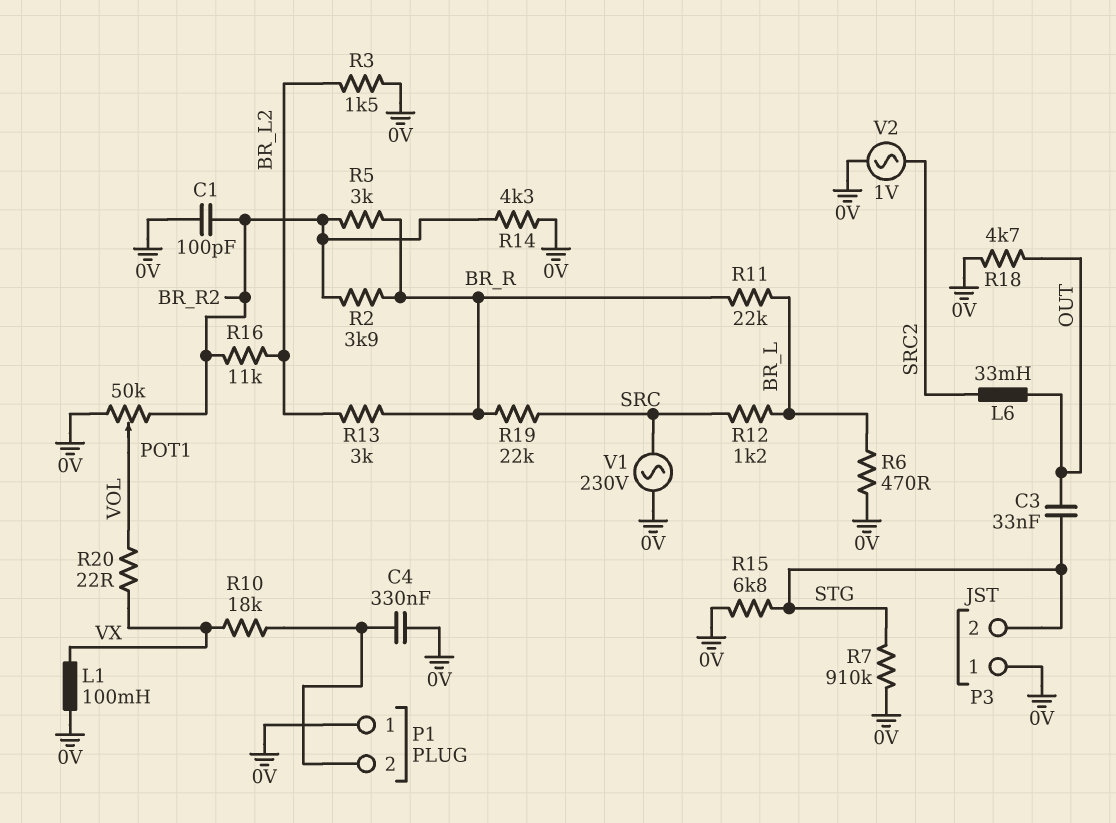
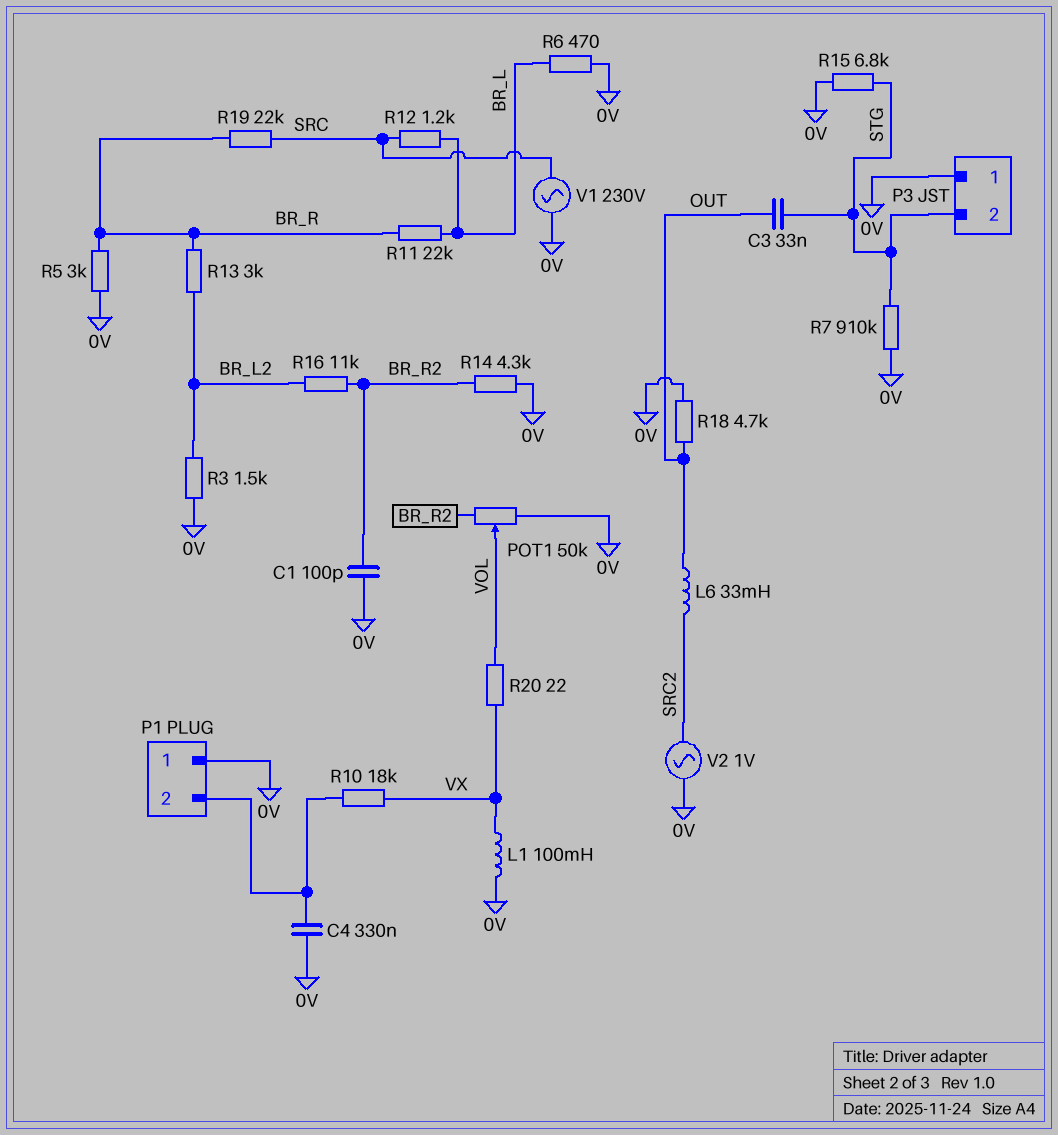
R2: 3.9k (BR_R, BR_R2) -> none
R5: 3k (BR_R, BR_R2) -> 3k (0V, BR_R)

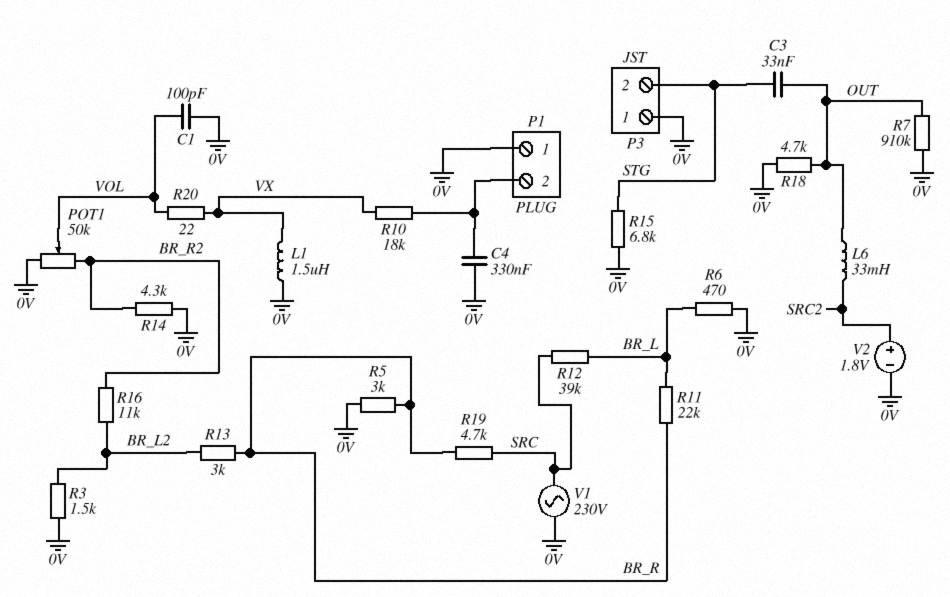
C1: 100pF (0V, BR_R2) -> 100pF (0V, VOL)
L1: 100mH (0V, VX) -> 1.5uH (0V, VX)
R7: 910k (0V, STG) -> 910k (0V, OUT)
R12: 1.2k (BR_L, SRC) -> 39k (BR_L, SRC)
R19: 22k (BR_R, SRC) -> 4.7k (BR_R, SRC)
V2: AC 1V (0V, SRC2) -> 1.8V (plus SRC2, minus 0V)

